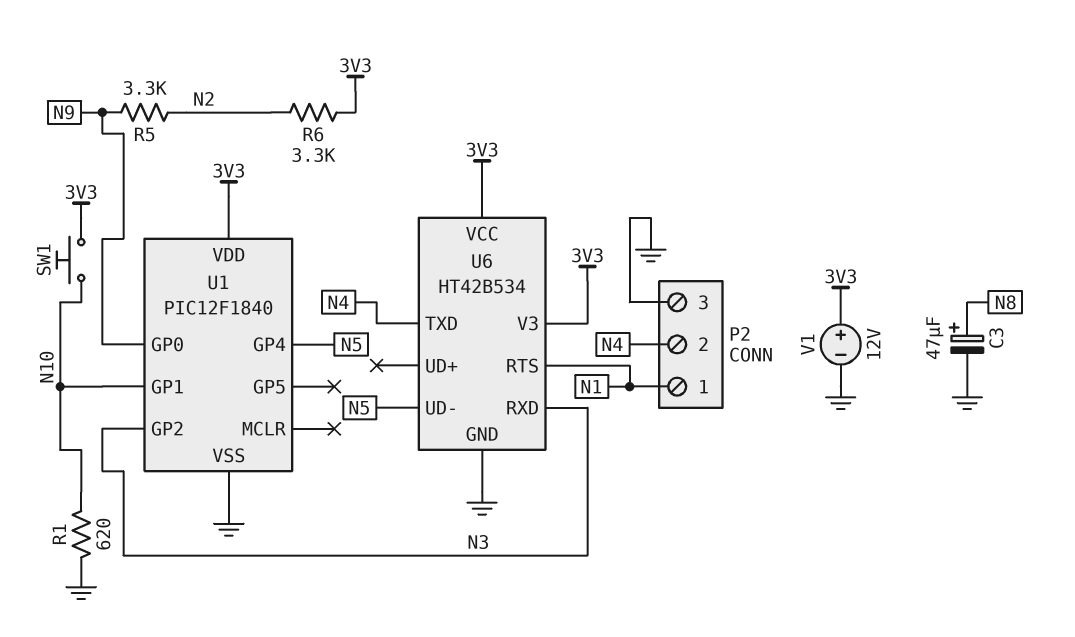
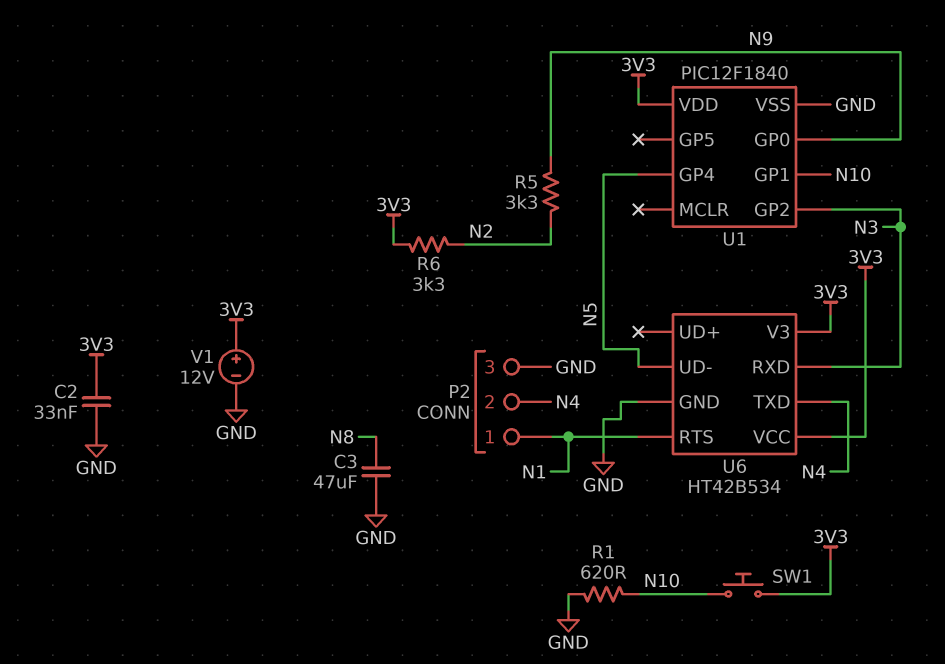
C2: none -> 33nF (3V3, GND)
C3: 47uF (plus N8, minus GND) -> 47uF (GND, N8)

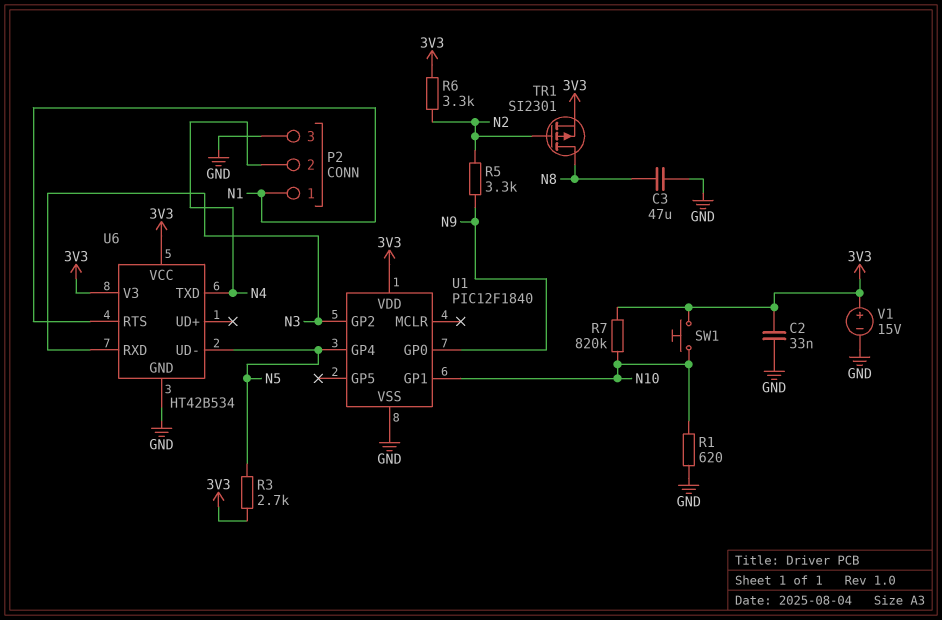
R3: none -> 2.7k (3V3, N5)
R7: none -> 820k (3V3, N10)
TR1: none -> PMOS SI2301 (G N2, D N8, S 3V3)
V1: 12V (plus 3V3, minus GND) -> 15V (plus 3V3, minus GND)

